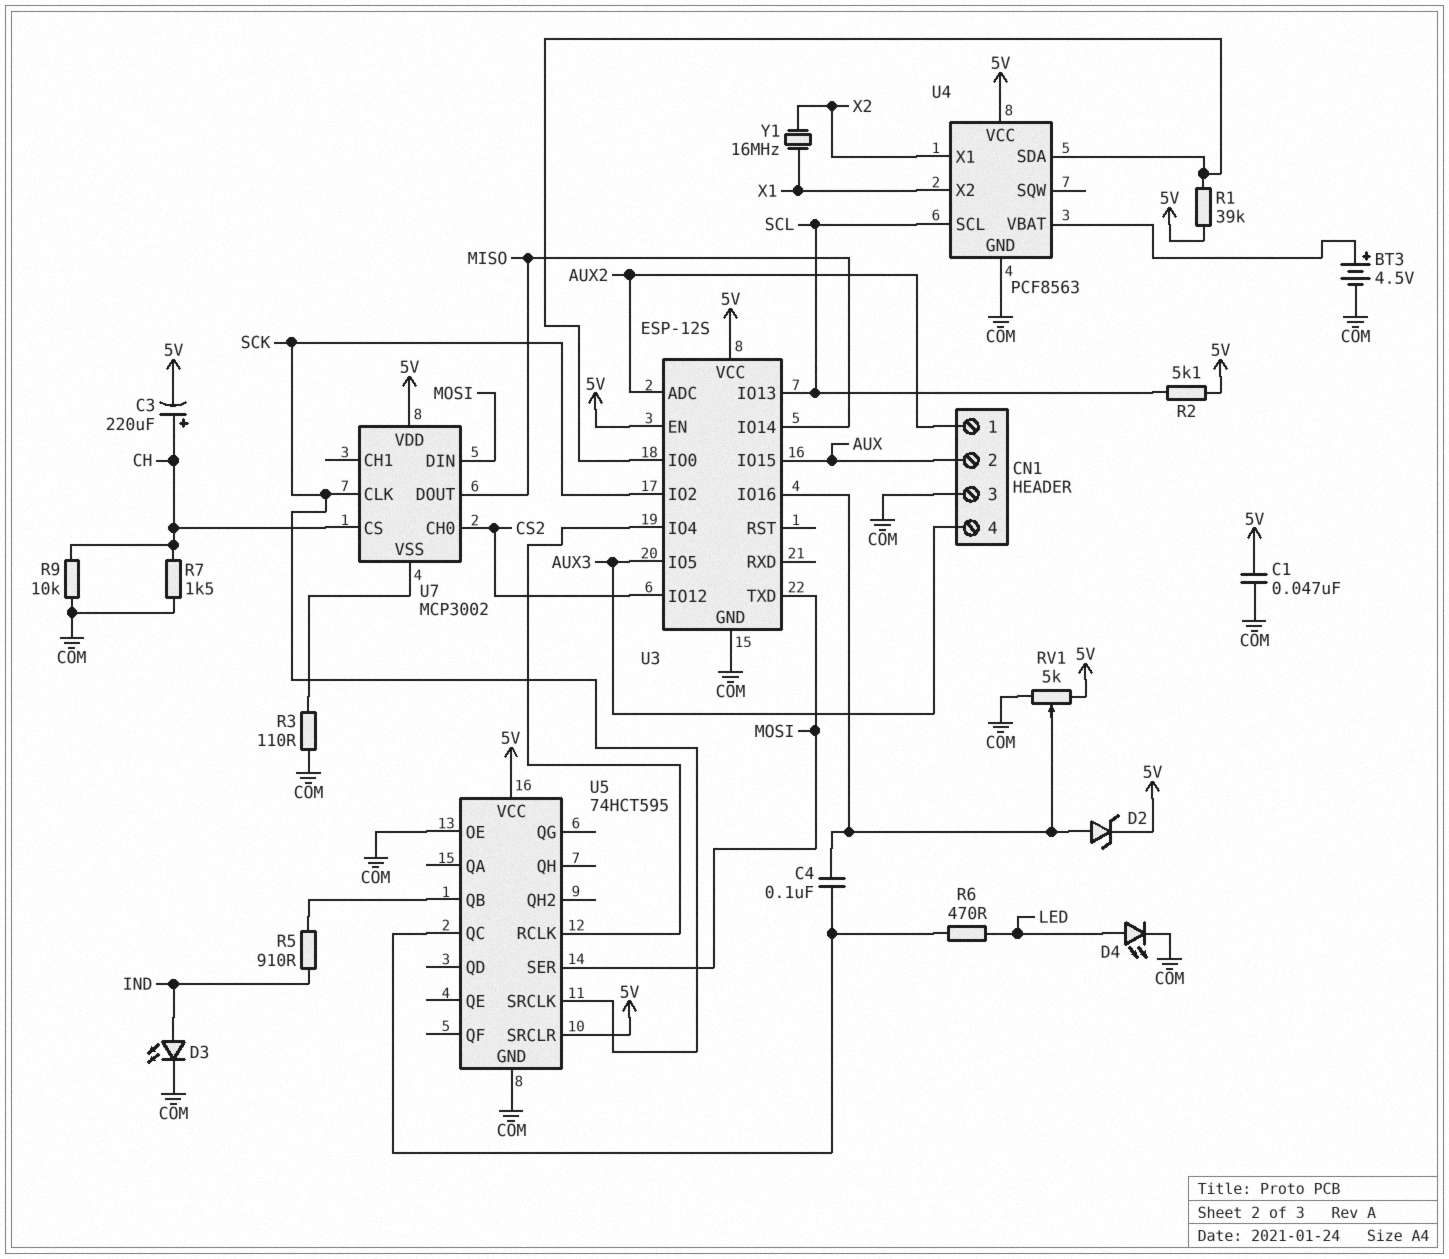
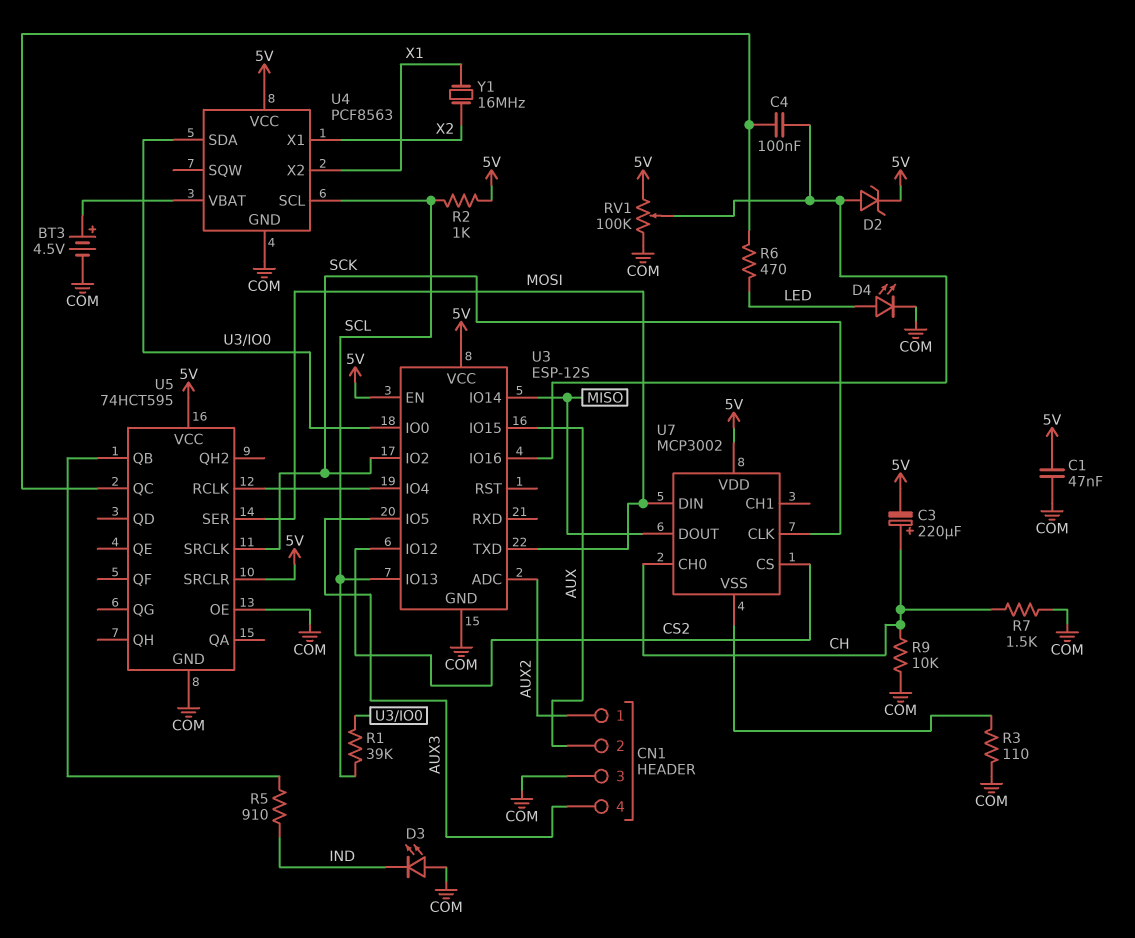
D3: LED (A IND, K COM) -> LED (A COM, K IND)
R1: 39k (5V, U3/IO0) -> 39k (SCL, U3/IO0)
R2: 5.1k (5V, SCL) -> 1k (5V, SCL)
RV1: 5k (5V, COM, wiper U3/IO16) -> 100k (5V, COM, wiper U3/IO16)
U7 pin CH0: CS2 -> CH
U7 pin CS: CH -> CS2

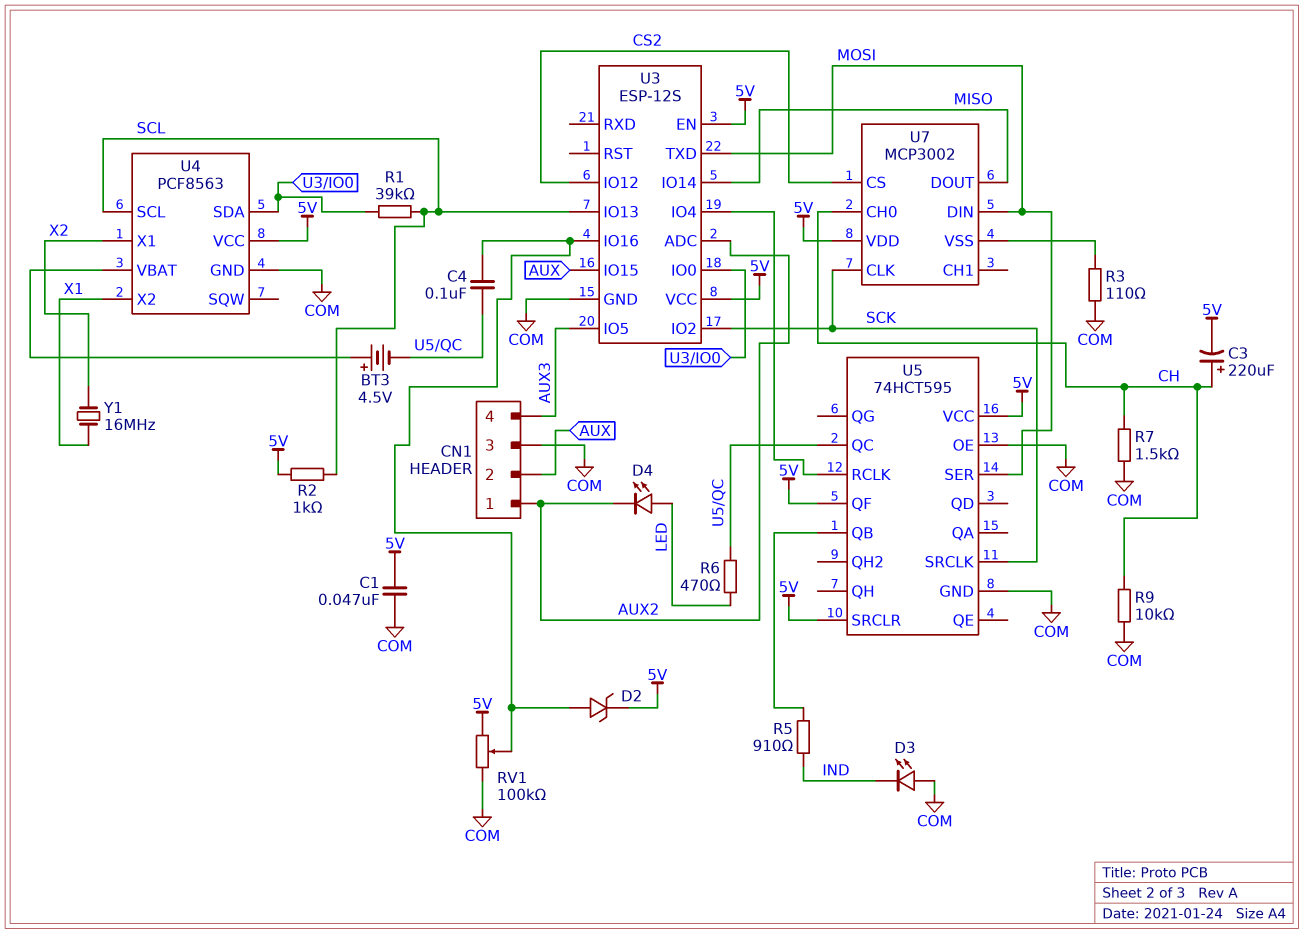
BT3: 4.5V (plus U4/VBAT, minus COM) -> 4.5V (plus U4/VBAT, minus U5/QC)
D4: LED (A LED, K COM) -> LED (A LED, K AUX2)
U5 pin QF: none -> 5V

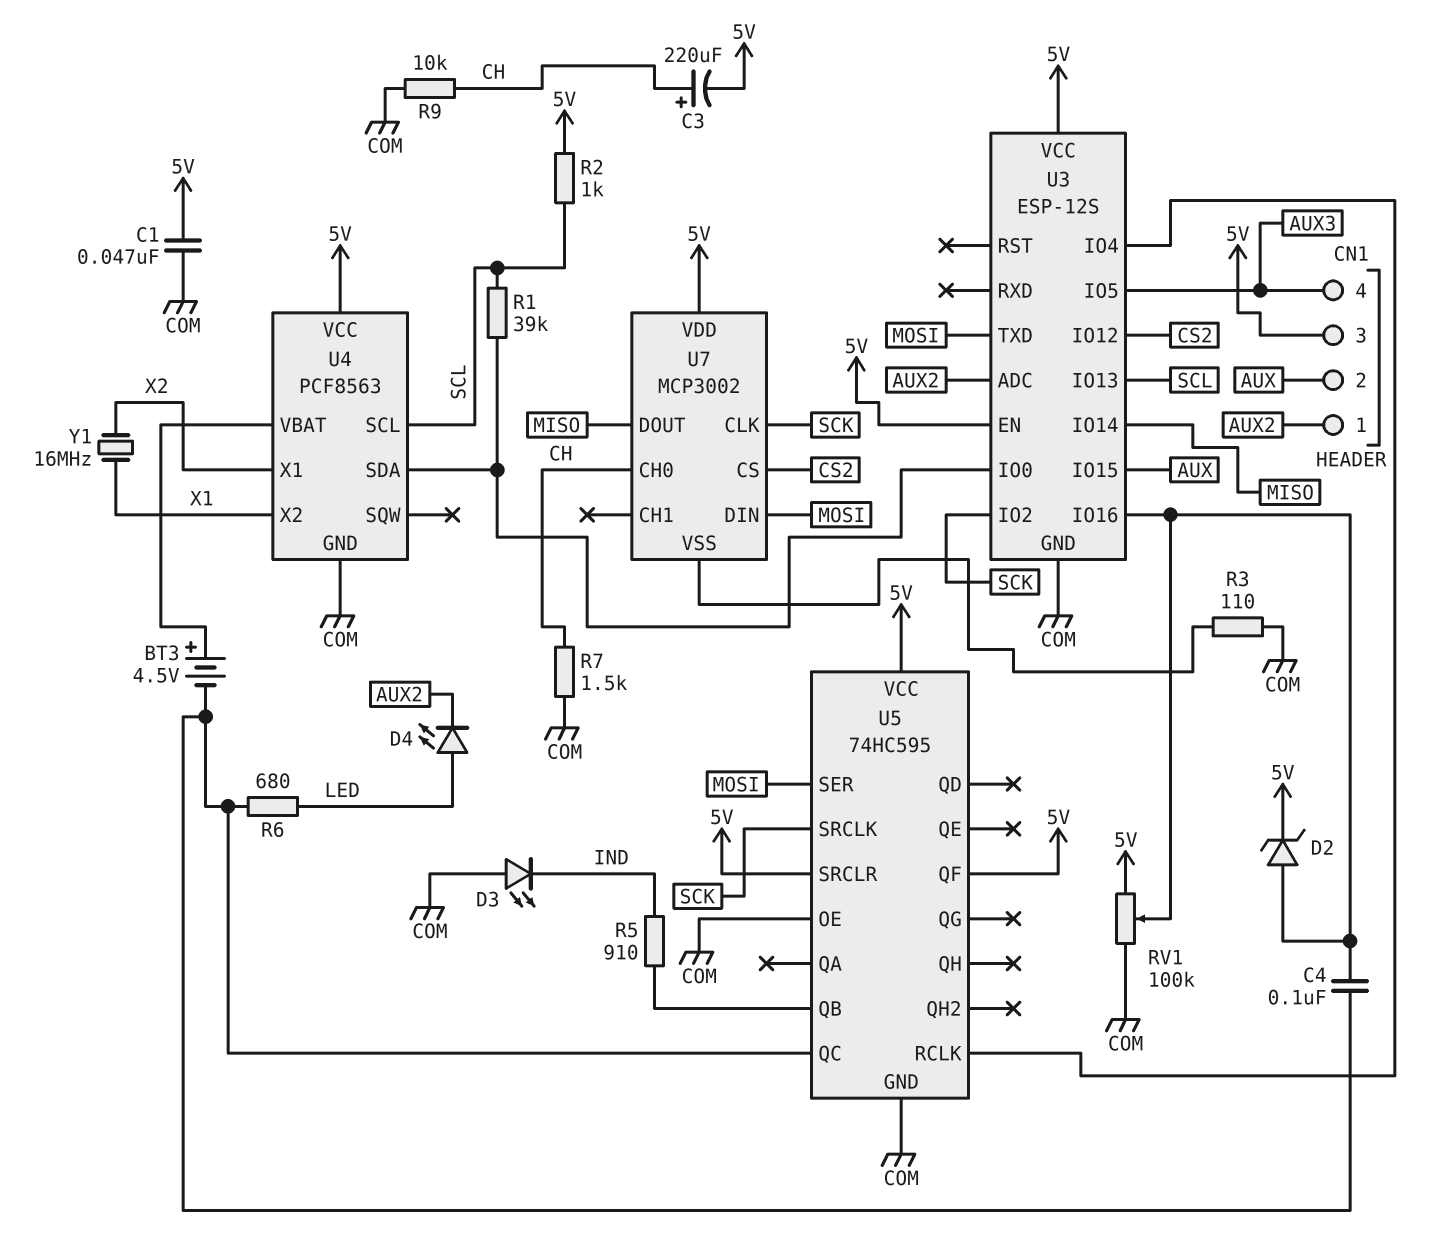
CN1 pin 3: COM -> 5V
R6: 470 (LED, U5/QC) -> 680 (LED, U5/QC)
U5: 74HCT595 -> 74HC595

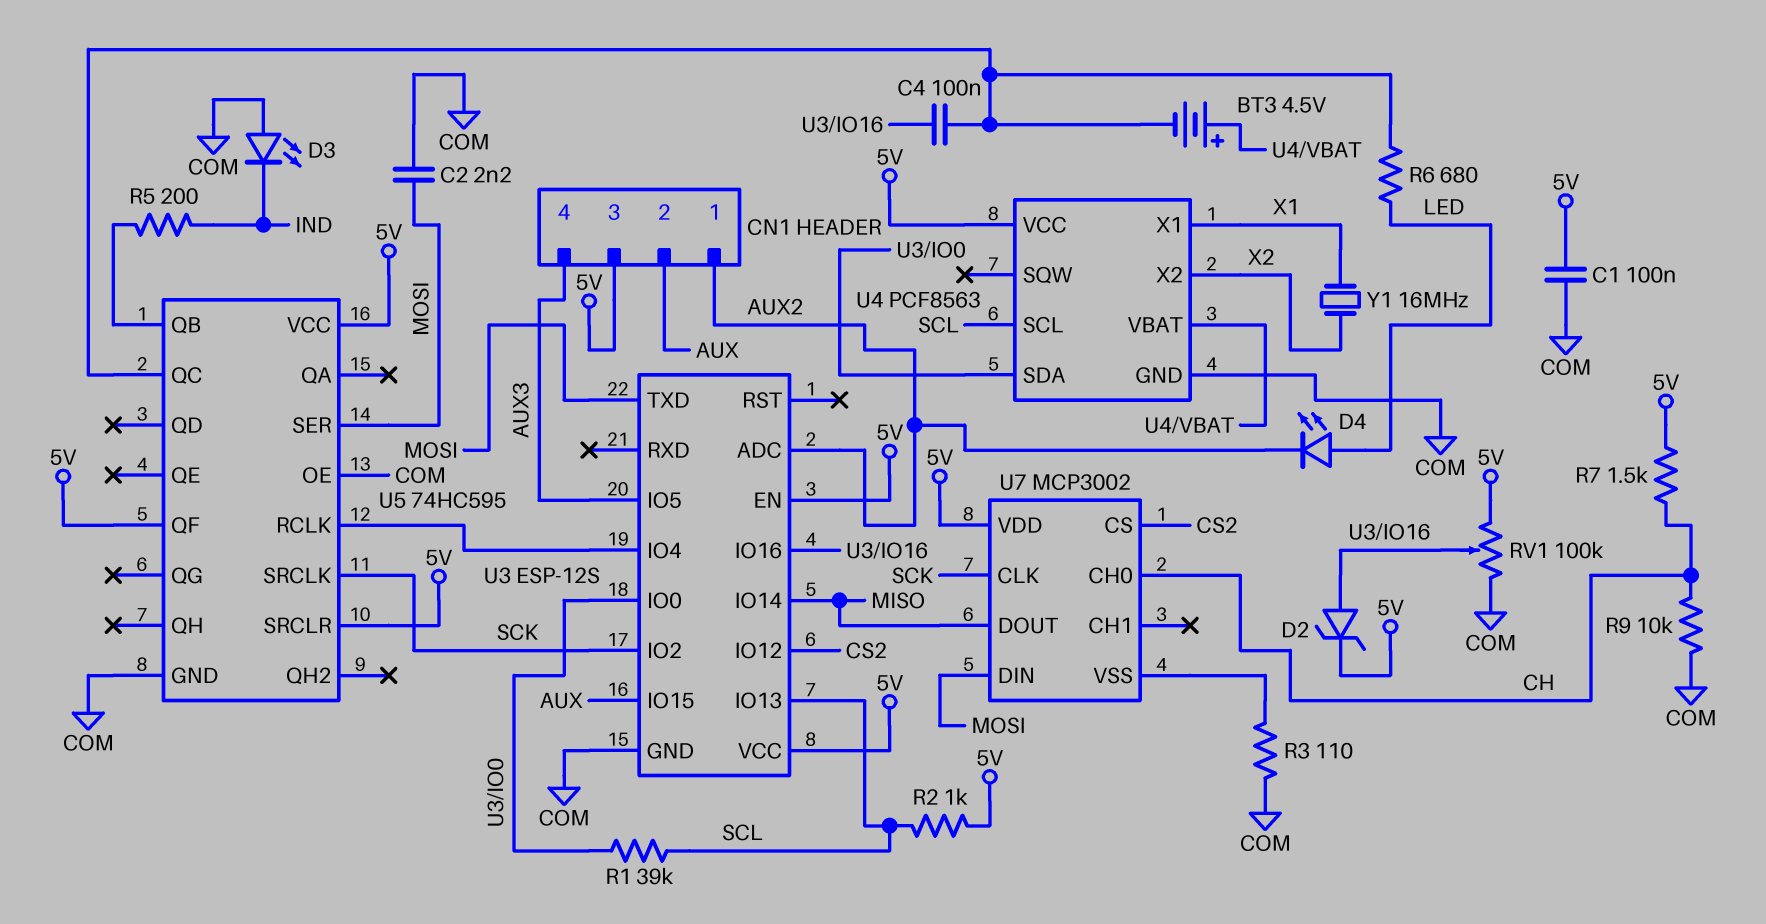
C1: 47nF (5V, COM) -> 100nF (5V, COM)
C2: none -> 2.2nF (COM, MOSI)
C3: 220uF (plus CH, minus 5V) -> none
R5: 910 (IND, U5/QB) -> 200 (IND, U5/QB)
R7: 1.5k (CH, COM) -> 1.5k (5V, CH)
U4 pin X1: X2 -> X1
U4 pin X2: X1 -> X2

